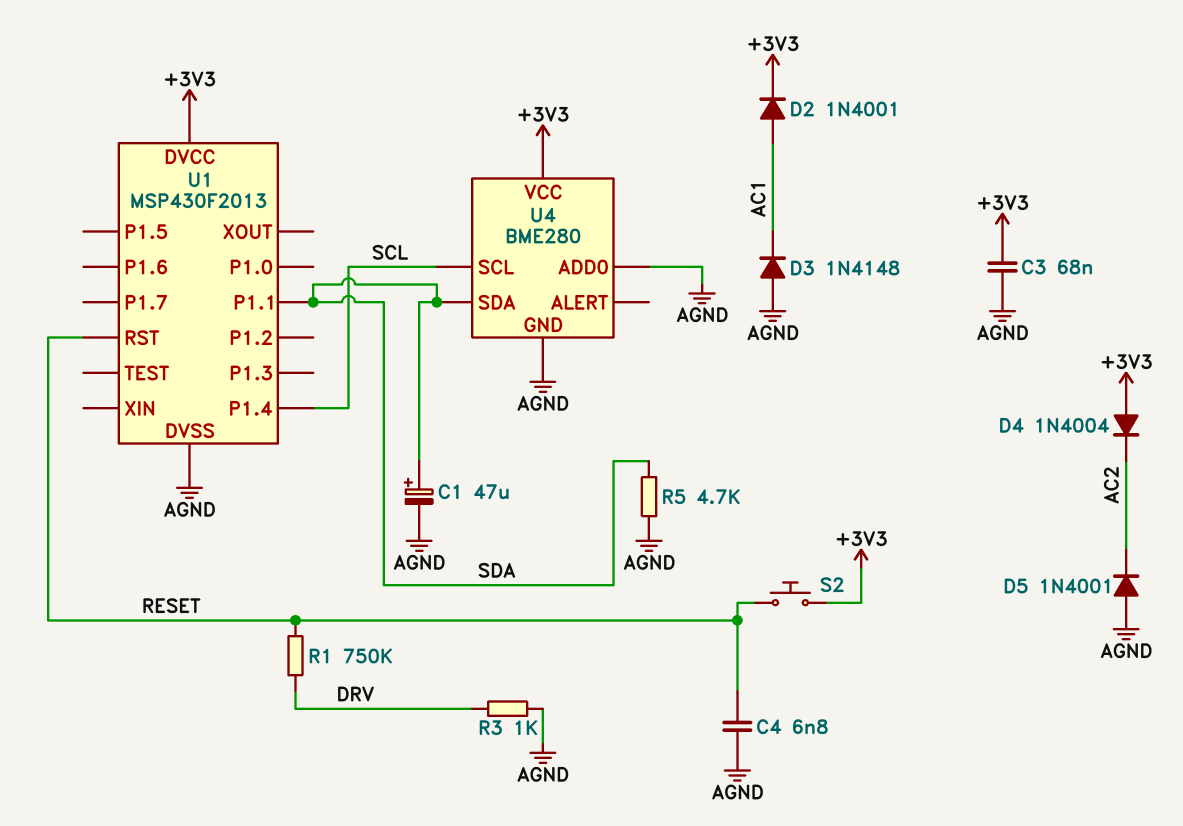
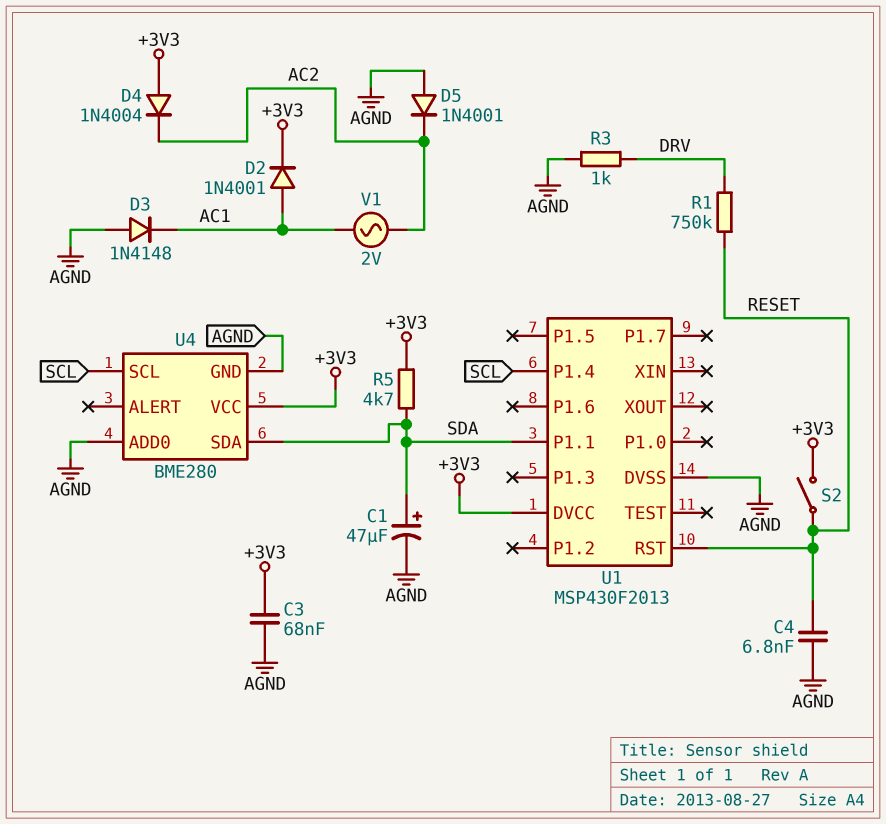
R5: 4.7k (AGND, SDA) -> 4.7k (+3V3, SDA)
S2: button (+3V3, RESET) -> switch (+3V3, RESET)
V1: none -> AC 2V (AC1, AC2)

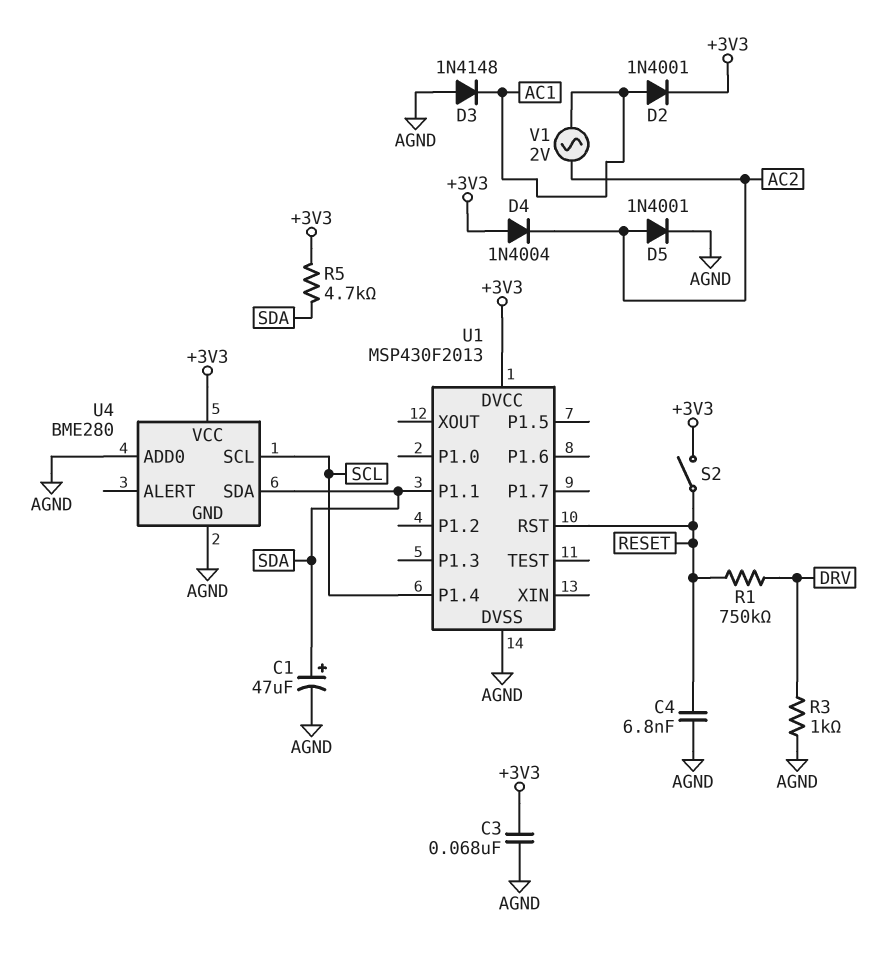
D5: diode 1N4001 (A AGND, K AC2) -> diode 1N4001 (A AC2, K AGND)

